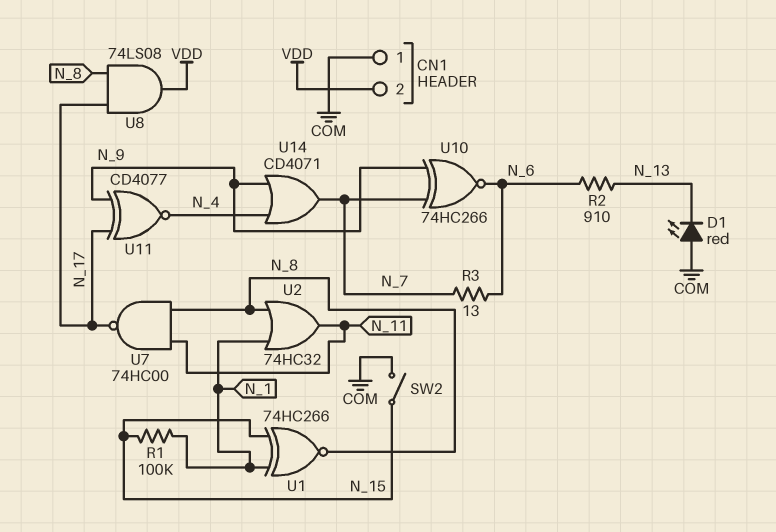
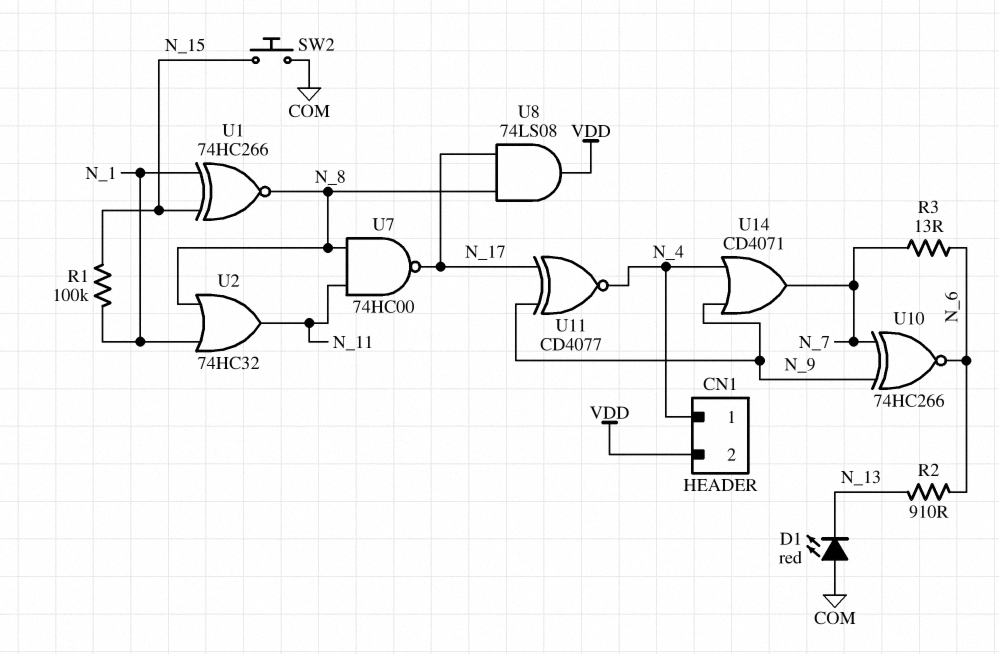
CN1 pin 1: COM -> N_4
SW2: switch (COM, N_15) -> button (COM, N_15)

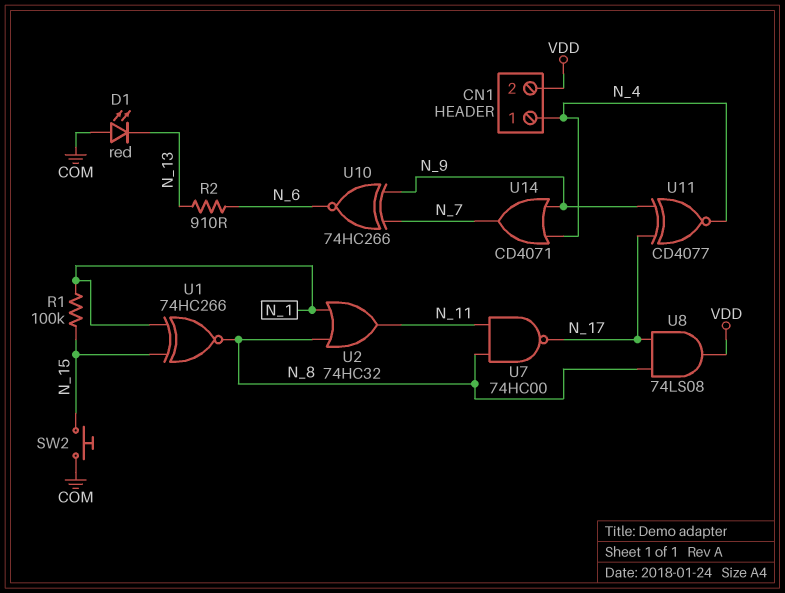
R3: 13 (N_6, N_7) -> none

